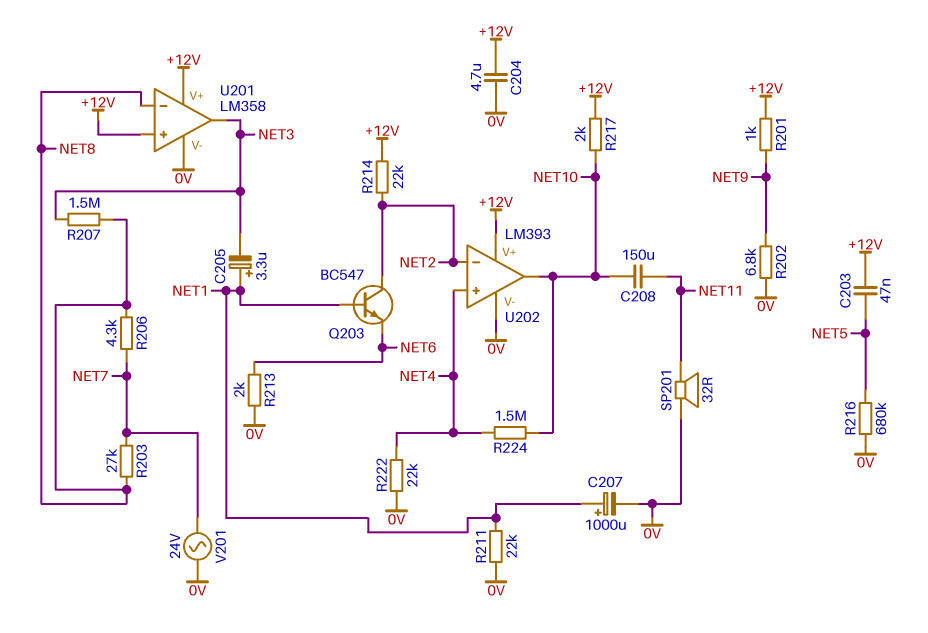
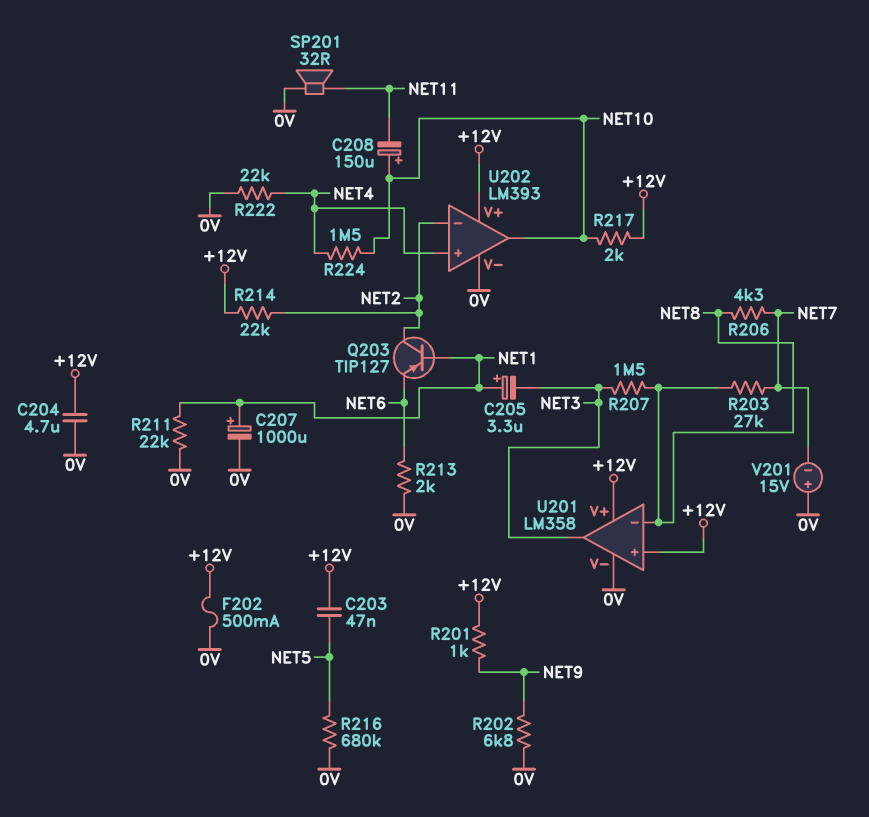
C208: 150uF (NET10, NET11) -> 150uF (plus NET10, minus NET11)
F202: none -> 500mA (+12V, 0V)
Q203: NPN BC547 (B NET1, C NET2, E NET6) -> PNP TIP127 (B NET1, C NET2, E NET6)
V201: AC 24V (0V, NET7) -> 15V (plus 0V, minus NET7)

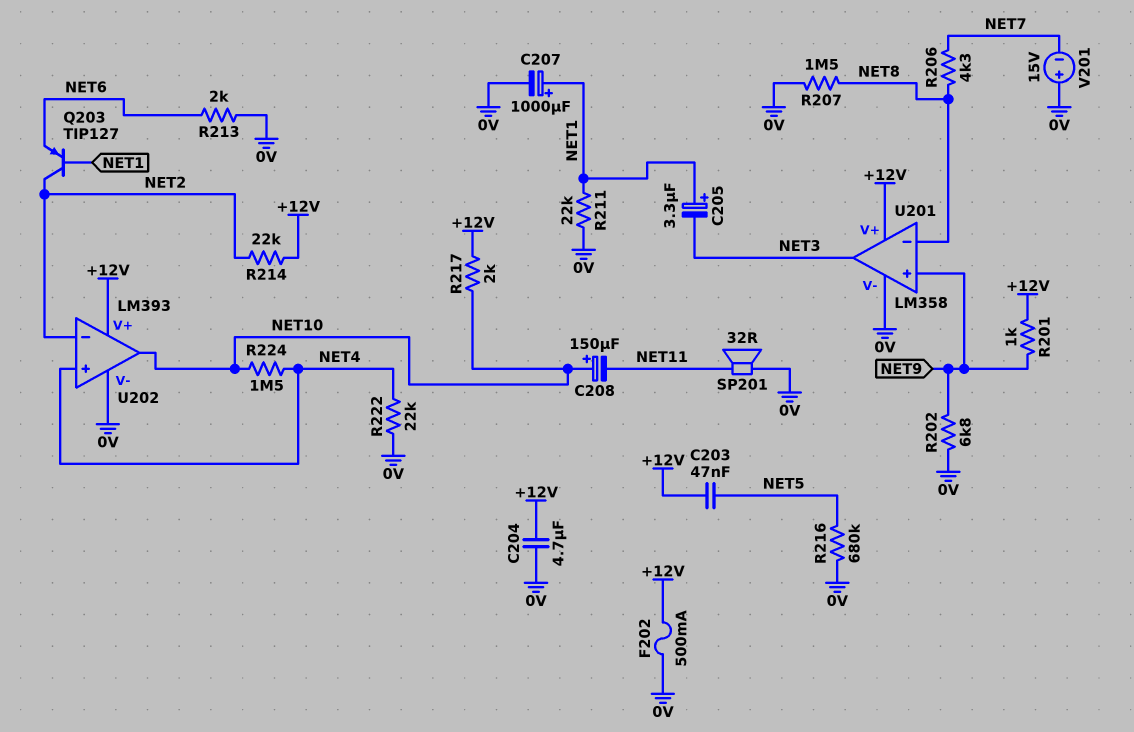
R203: 27k (NET7, NET8) -> none
R207: 1.5M (NET3, NET8) -> 1.5M (0V, NET8)
U201 pin in+: +12V -> NET9

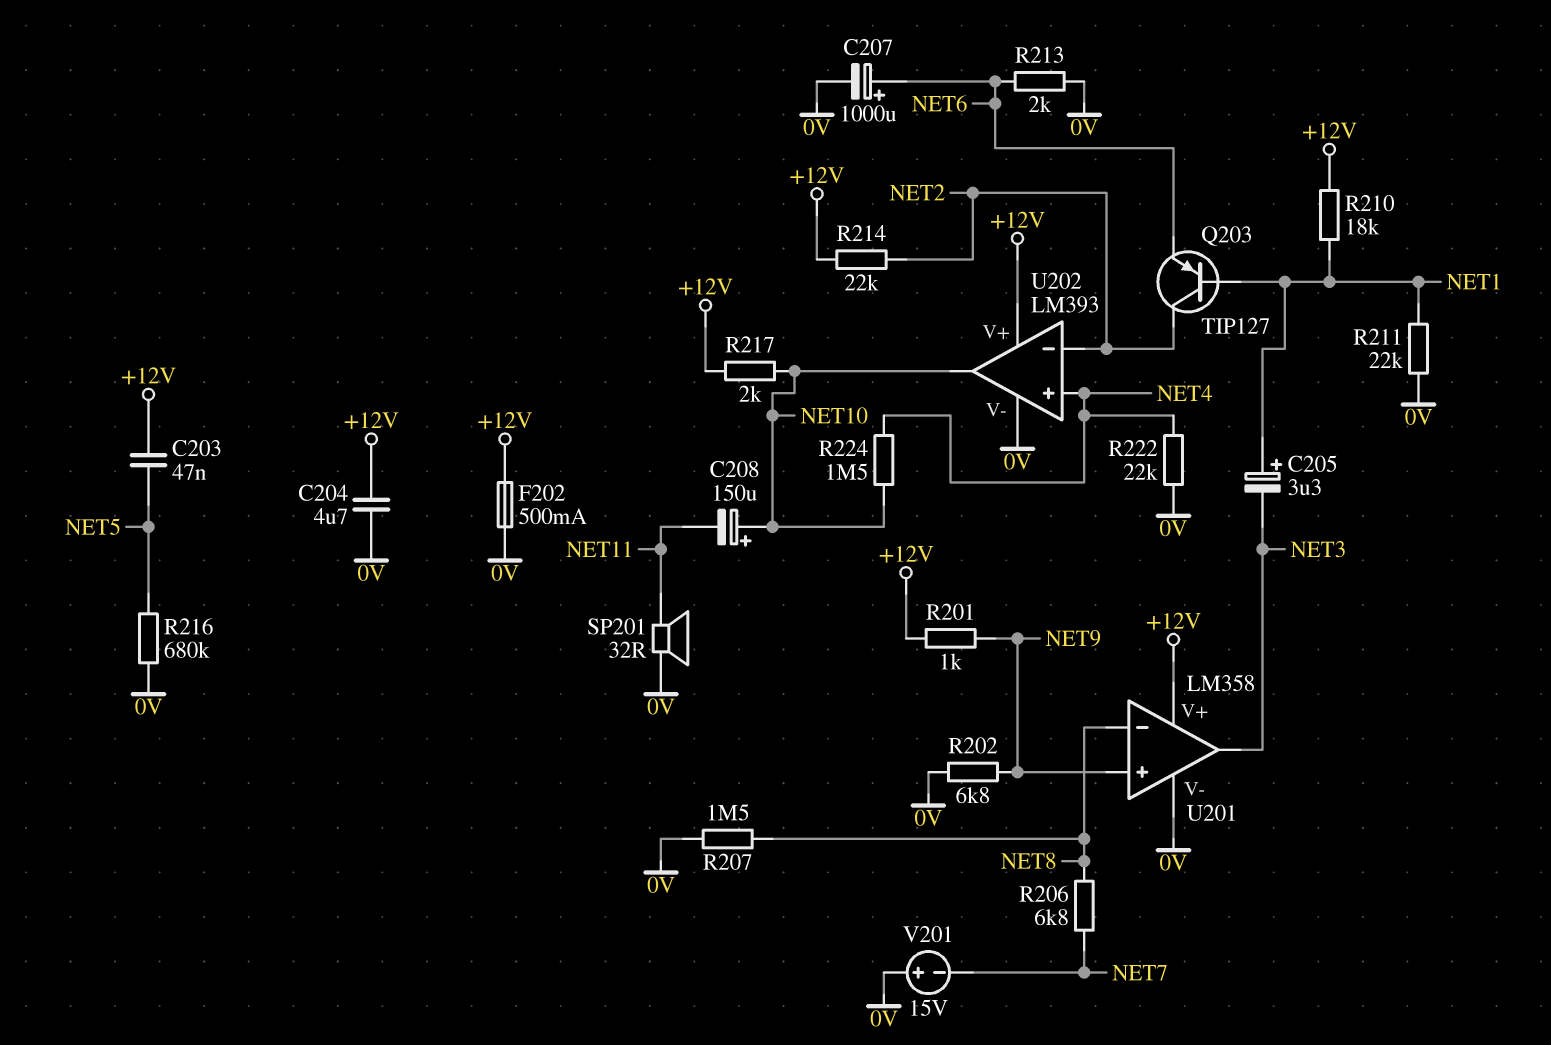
C207: 1000uF (plus NET1, minus 0V) -> 1000uF (plus NET6, minus 0V)
R206: 4.3k (NET7, NET8) -> 6.8k (NET7, NET8)
R210: none -> 18k (+12V, NET1)

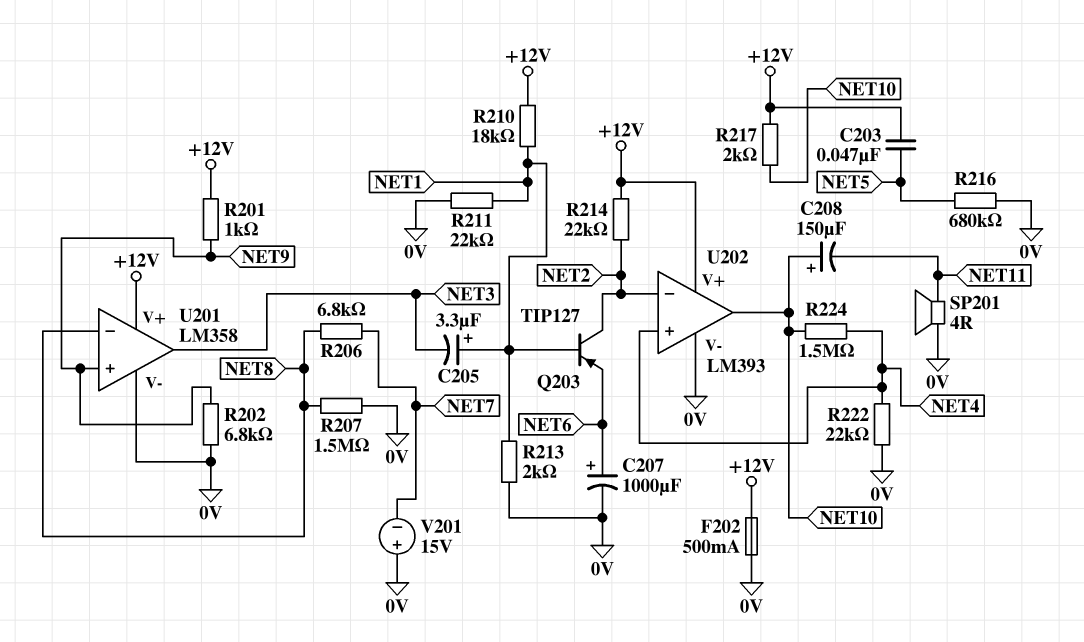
C204: 4.7uF (+12V, 0V) -> none
R213: 2k (0V, NET6) -> 2k (0V, NET1)
SP201: speaker 32R (0V, NET11) -> speaker 4R (0V, NET11)

